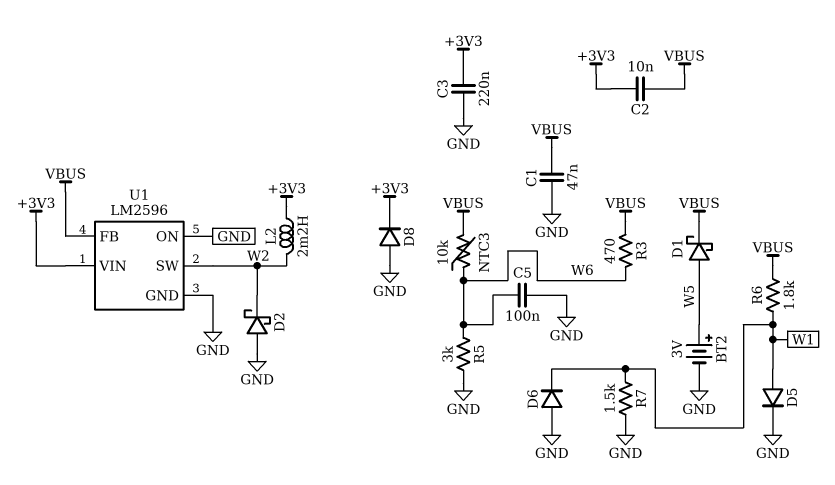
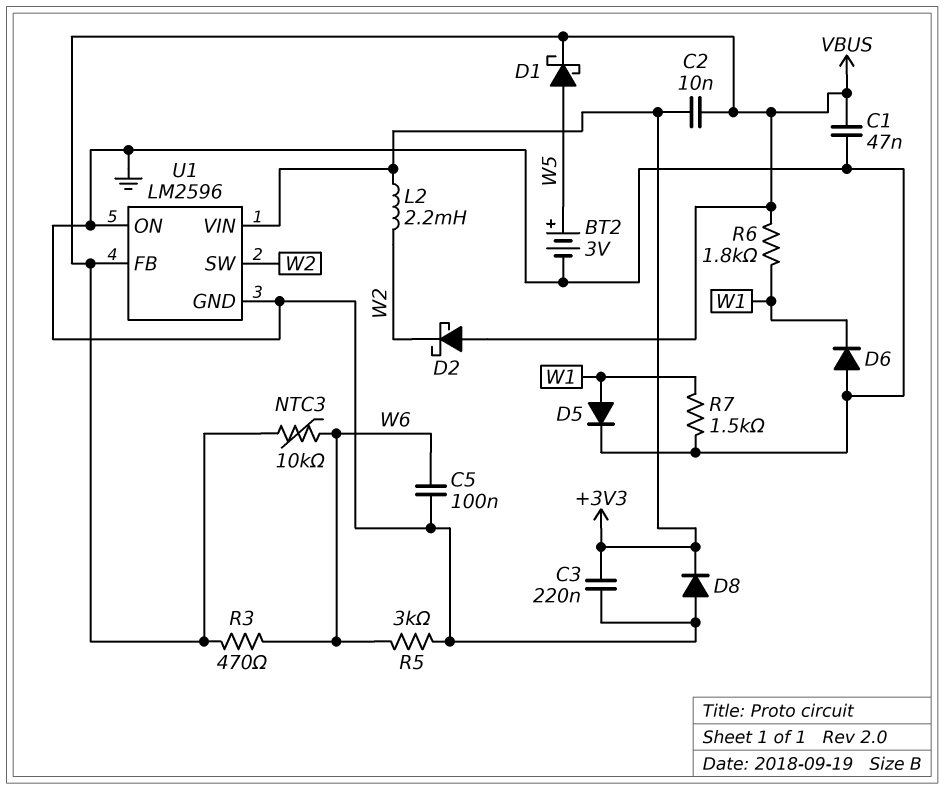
D2: schottky (A GND, K W2) -> schottky (A VBUS, K W2)

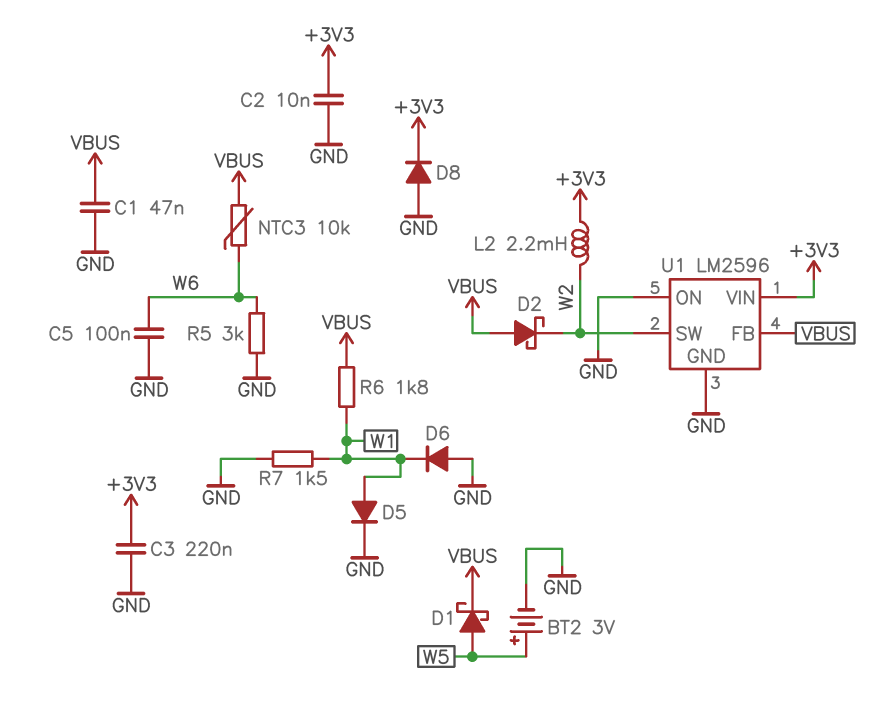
C2: 10nF (+3V3, VBUS) -> 10nF (+3V3, GND)
R3: 470 (VBUS, W6) -> none

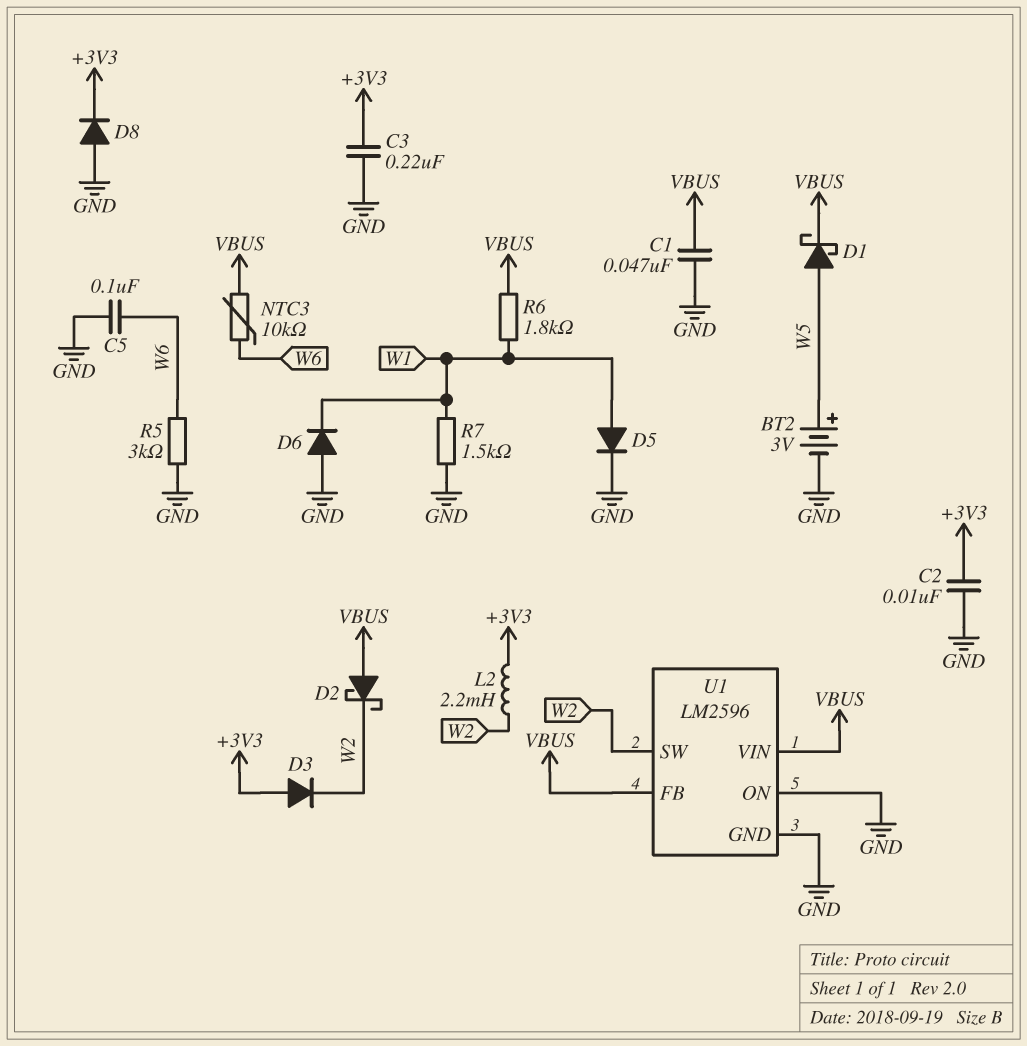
D3: none -> diode (A +3V3, K W2)
U1 pin VIN: +3V3 -> VBUS

